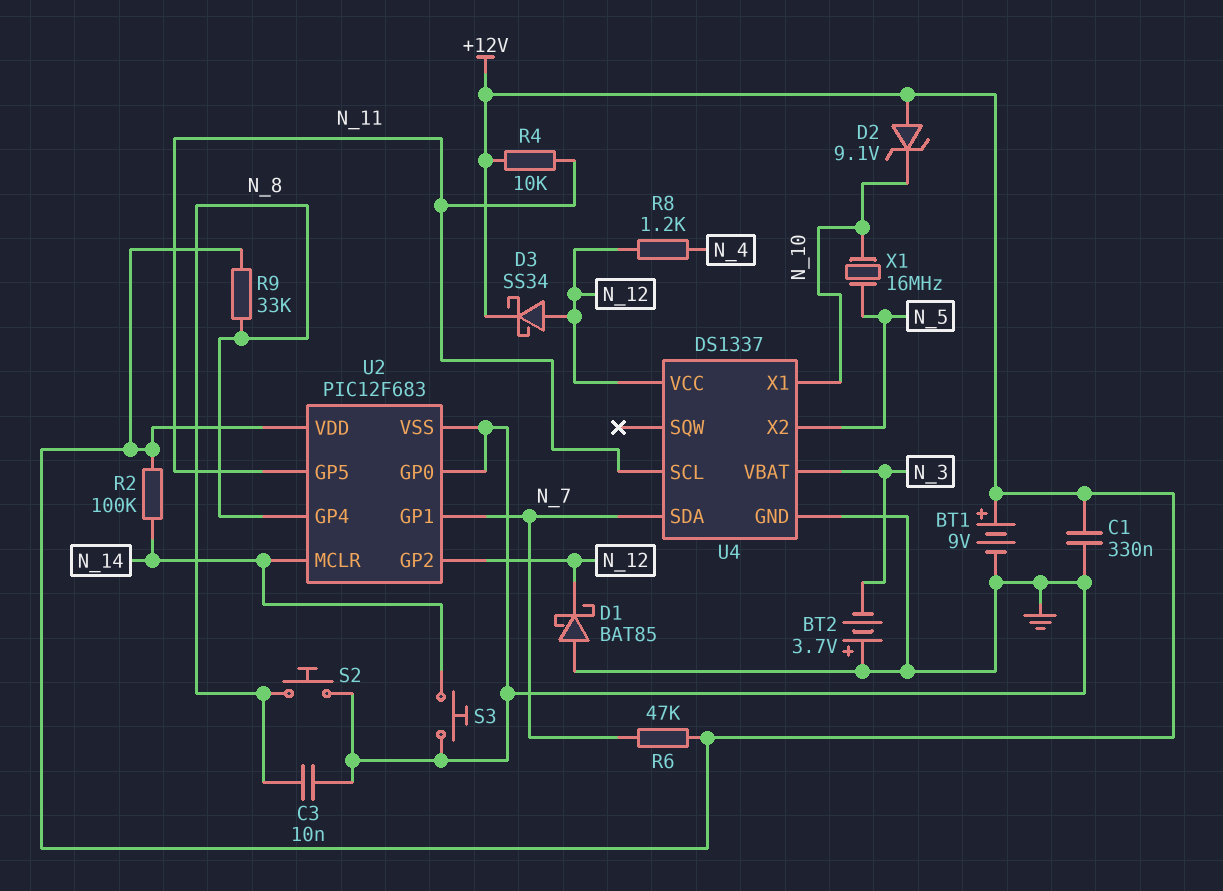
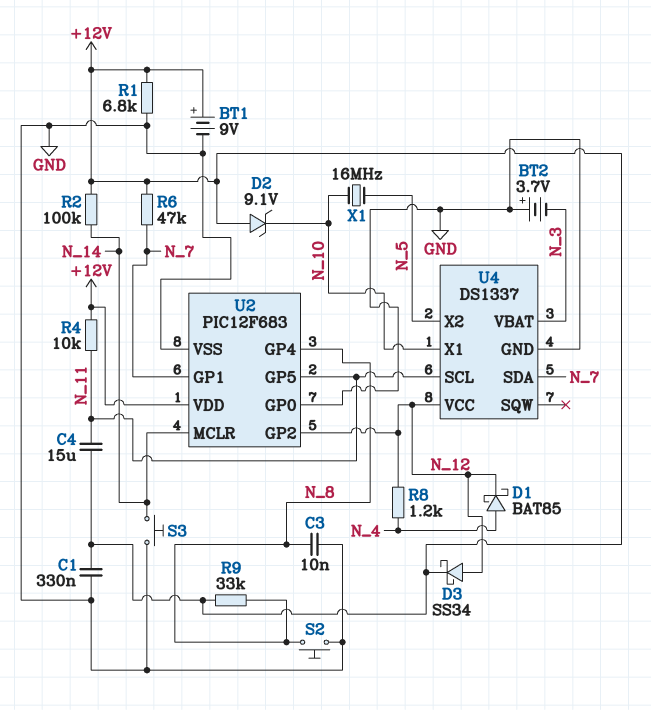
C4: none -> 15uF (+12V, N_11)
D1: schottky BAT85 (A GND, K N_12) -> schottky BAT85 (A N_4, K N_12)
R1: none -> 6.8k (+12V, GND)

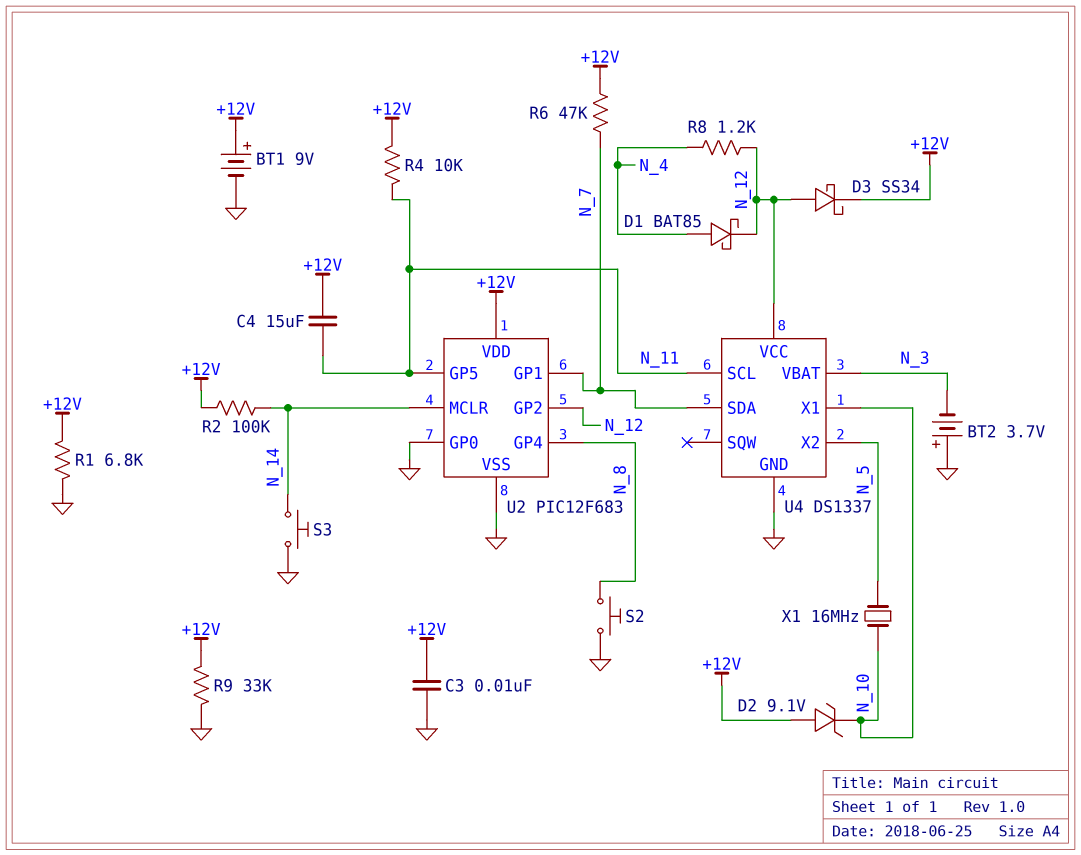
C1: 330nF (+12V, GND) -> none
C3: 10nF (GND, N_8) -> 10nF (+12V, GND)
R9: 33k (+12V, N_8) -> 33k (+12V, GND)

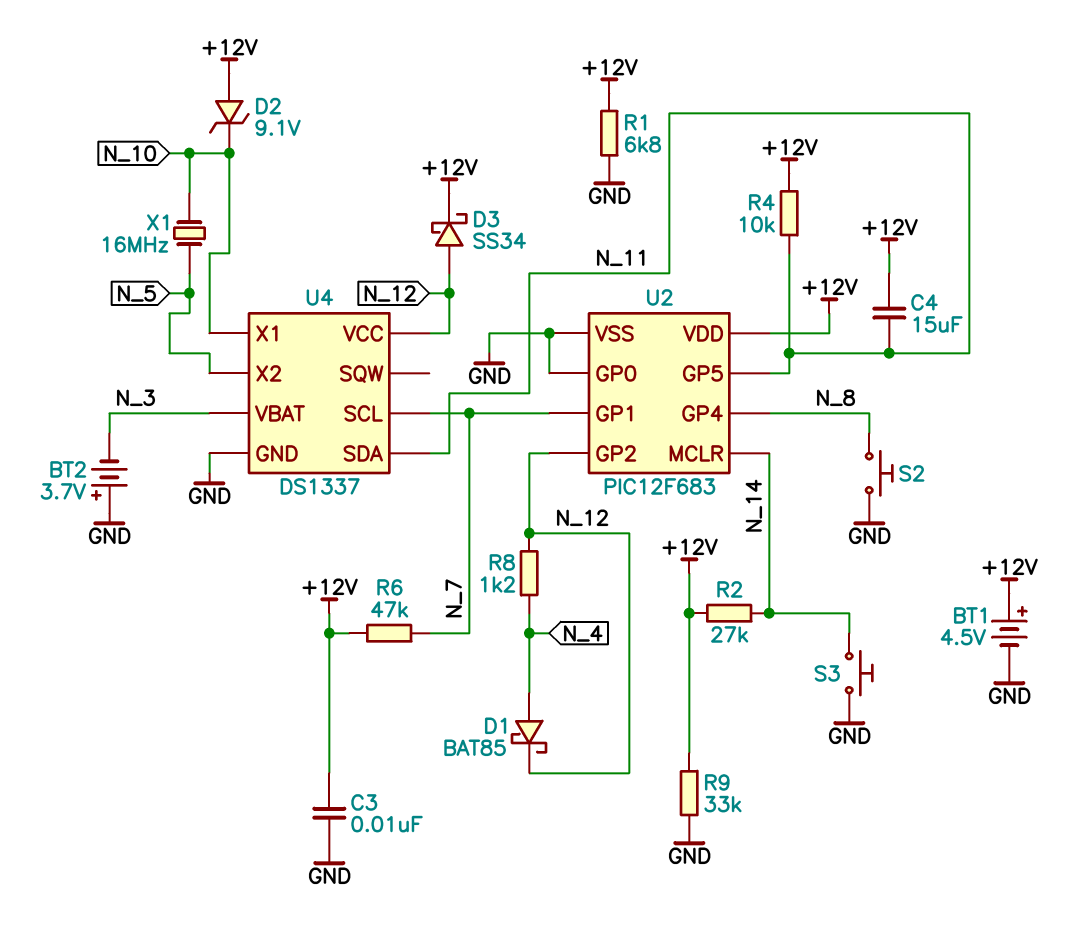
BT1: 9V (plus +12V, minus GND) -> 4.5V (plus +12V, minus GND)
R2: 100k (+12V, N_14) -> 27k (+12V, N_14)
U4 pin SCL: N_11 -> N_7
U4 pin SDA: N_7 -> N_11

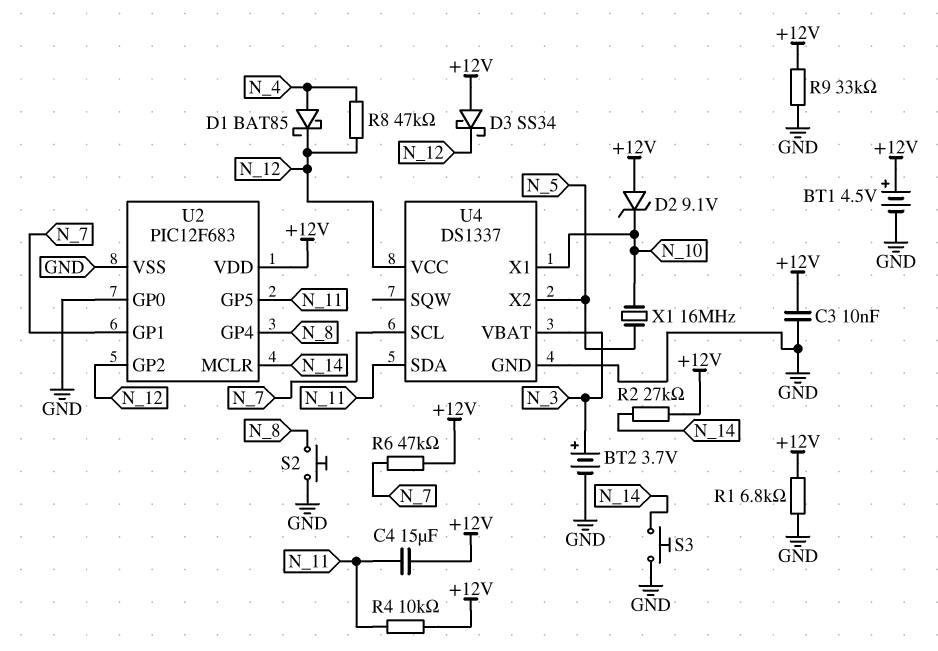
BT2: 3.7V (plus GND, minus N_3) -> 3.7V (plus N_3, minus GND)
D3: schottky SS34 (A N_12, K +12V) -> schottky SS34 (A +12V, K N_12)
R8: 1.2k (N_4, N_12) -> 47k (N_4, N_12)

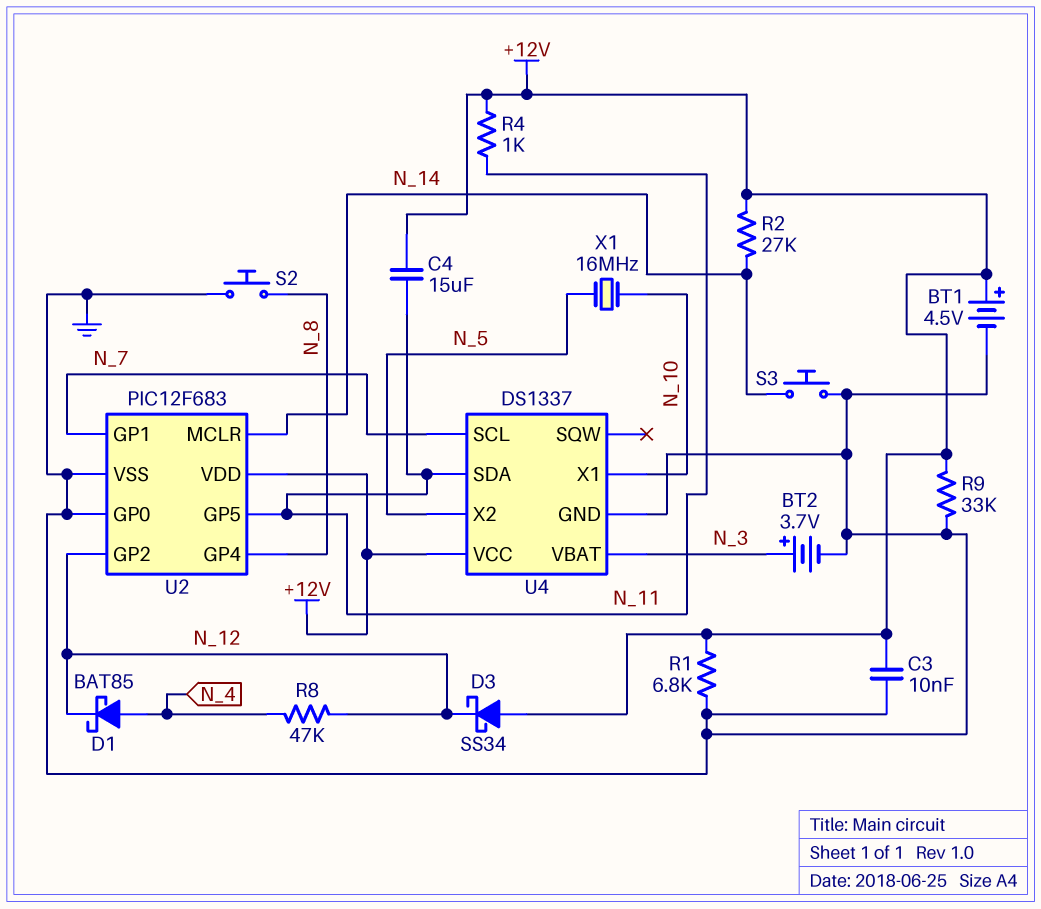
D2: zener 9.1V (A +12V, K N_10) -> none
R4: 10k (+12V, N_11) -> 1k (+12V, N_11)
R6: 47k (+12V, N_7) -> none
U4 pin VCC: N_12 -> +12V

